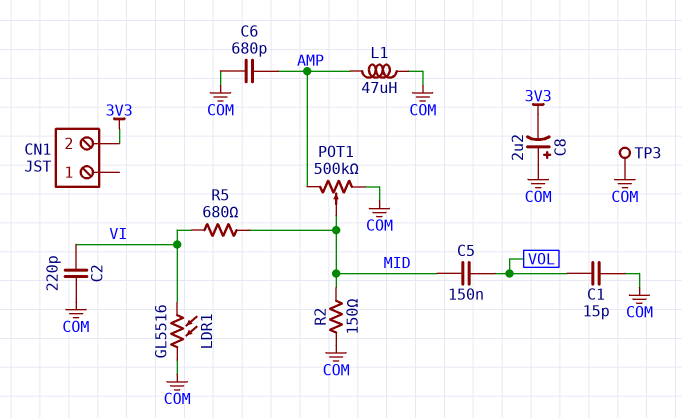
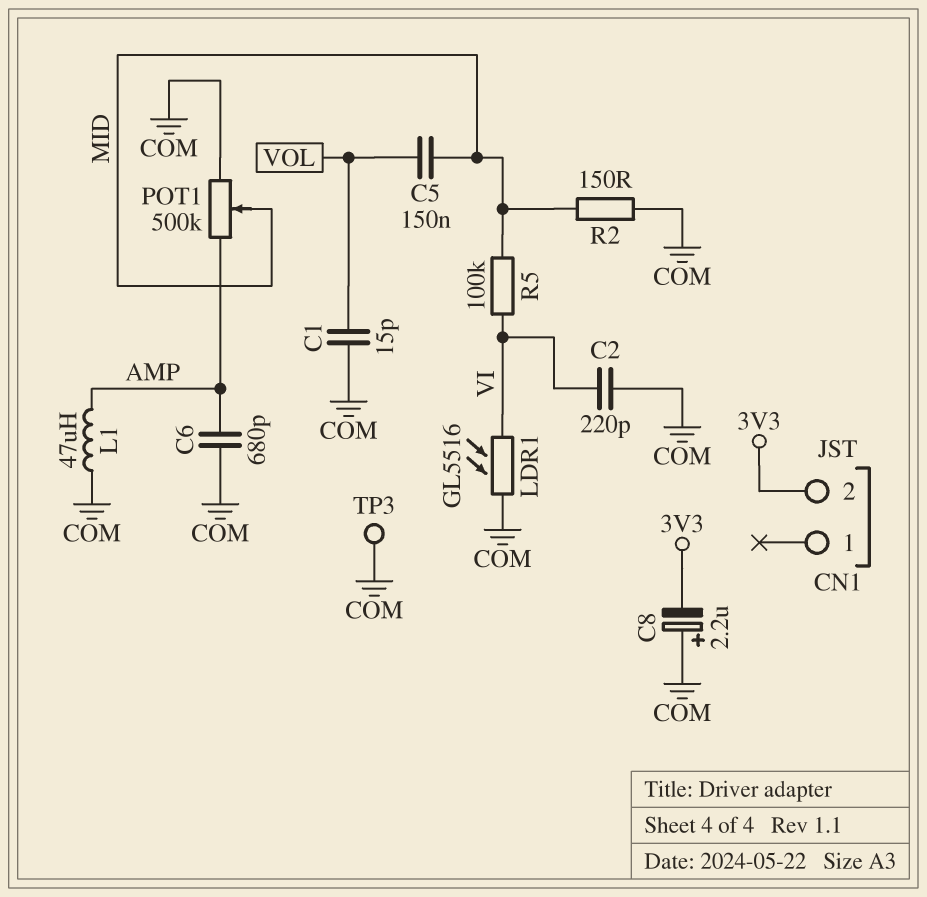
R5: 680 (MID, VI) -> 100k (MID, VI)

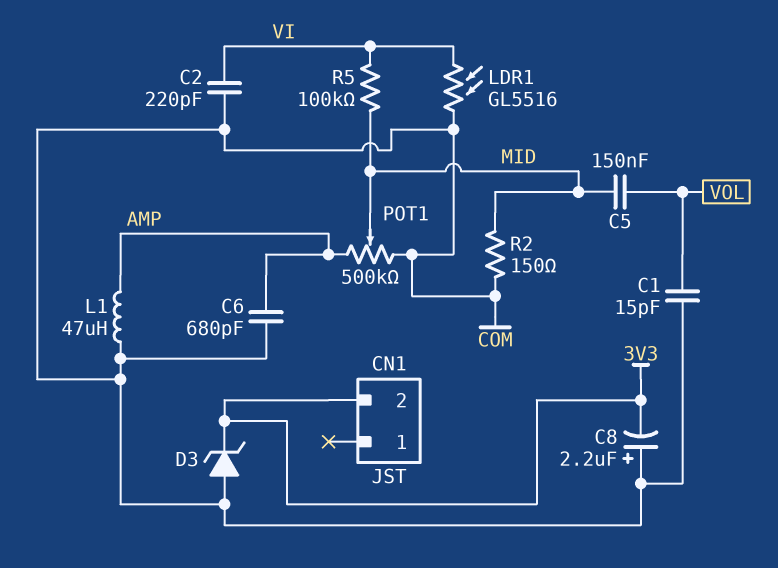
D3: none -> zener (A COM, K 3V3)
TP3: test point (COM) -> none

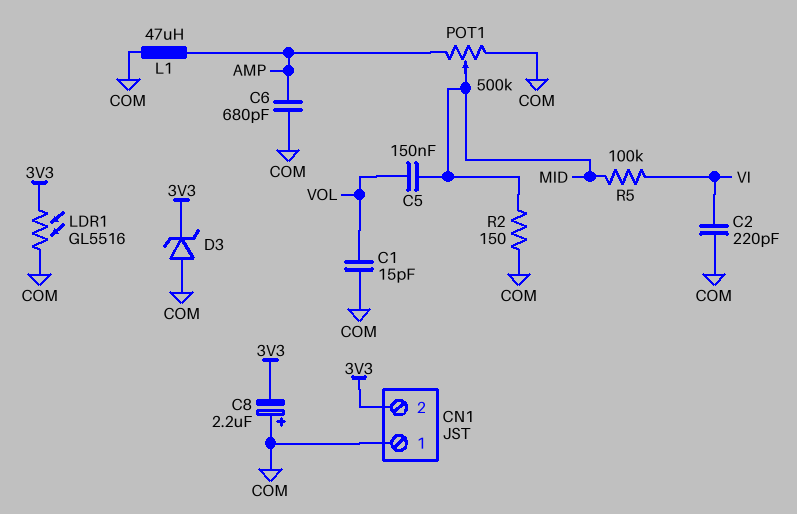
CN1 pin 1: none -> COM
LDR1: GL5516 (COM, VI) -> GL5516 (3V3, COM)

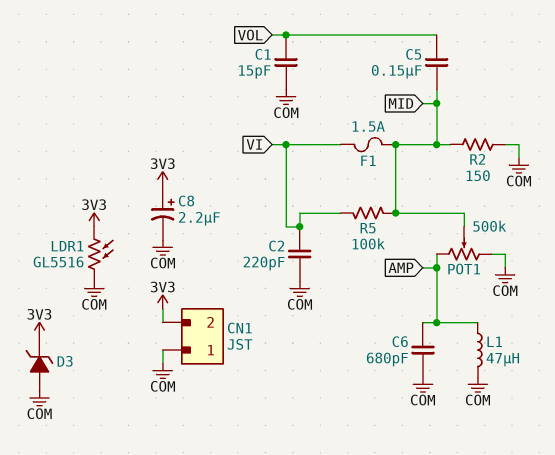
C8: 2.2uF (plus COM, minus 3V3) -> 2.2uF (plus 3V3, minus COM)
F1: none -> 1.5A (MID, VI)

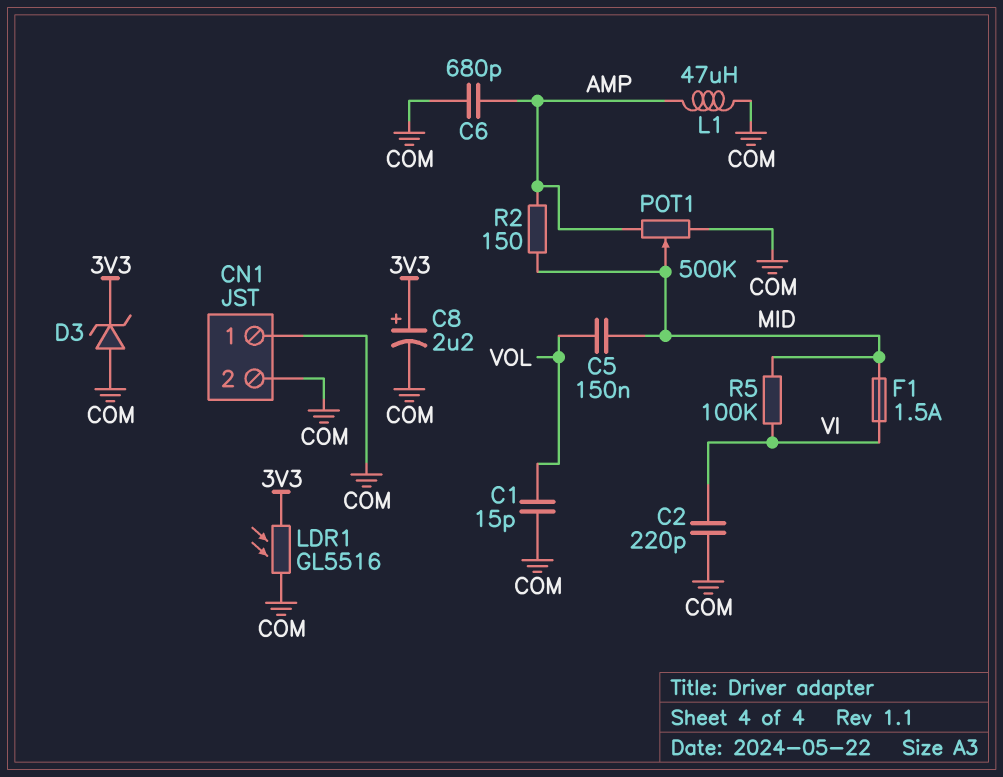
CN1 pin 2: 3V3 -> COM
R2: 150 (COM, MID) -> 150 (AMP, MID)

